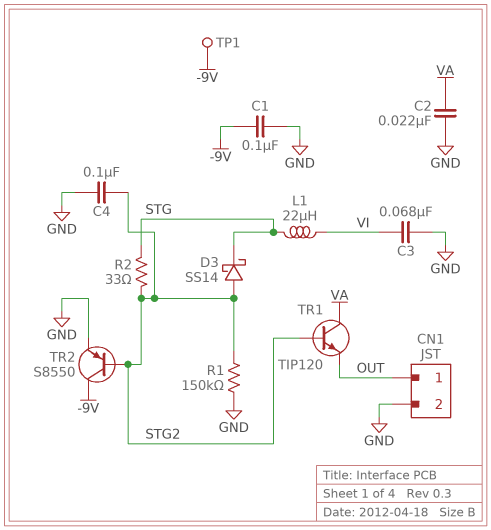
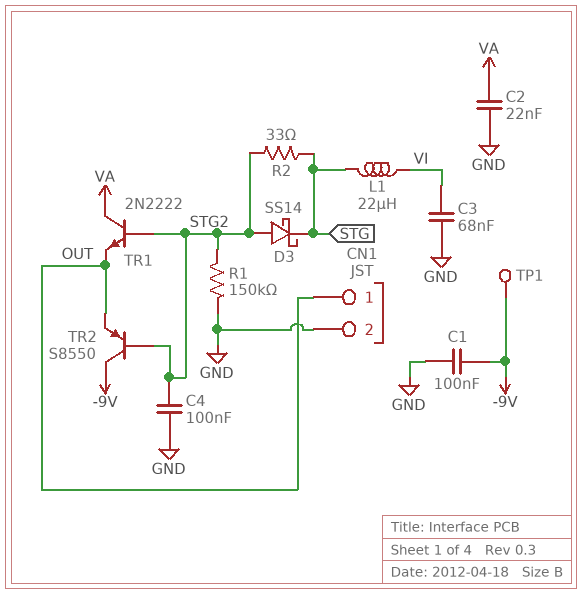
TR1: NPN TIP120 (B STG2, C VA, E OUT) -> NPN 2N2222 (B STG2, C VA, E OUT)
TR2: PNP S8550 (B STG2, C -9V, E GND) -> PNP S8550 (B STG2, C -9V, E OUT)

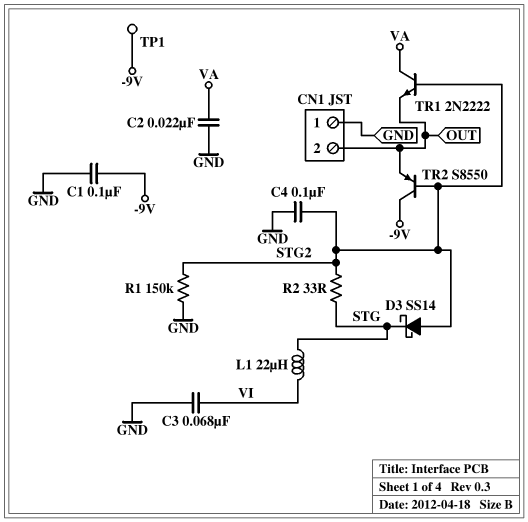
CN1 pin 1: OUT -> GND
CN1 pin 2: GND -> OUT

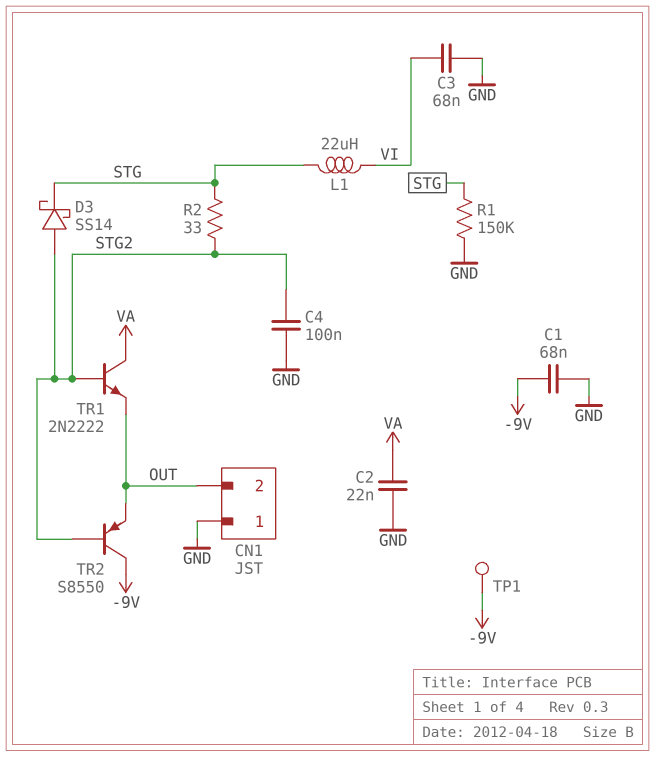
C1: 100nF (-9V, GND) -> 68nF (-9V, GND)
R1: 150k (GND, STG2) -> 150k (GND, STG)

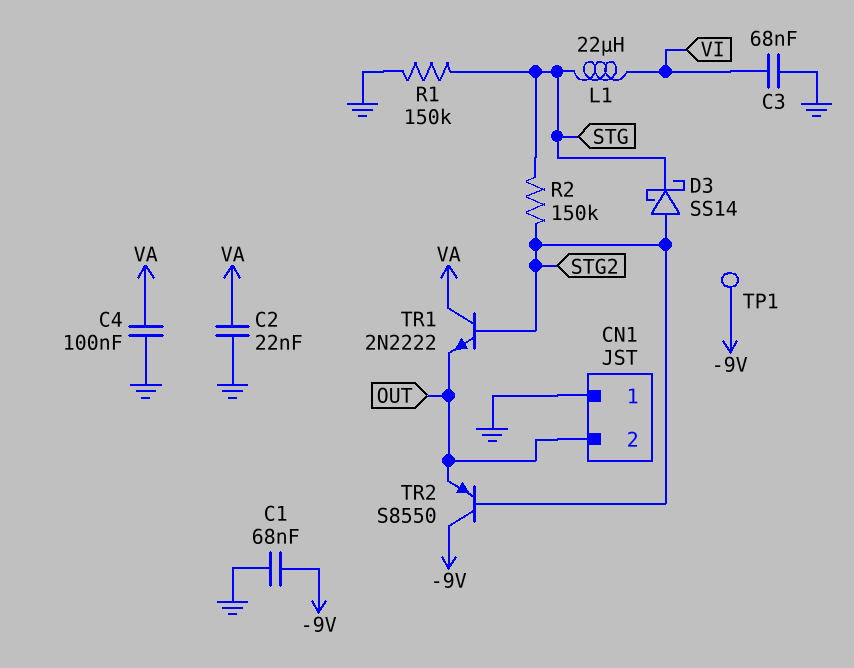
C4: 100nF (GND, STG2) -> 100nF (GND, VA)
R2: 33 (STG, STG2) -> 150k (STG, STG2)

